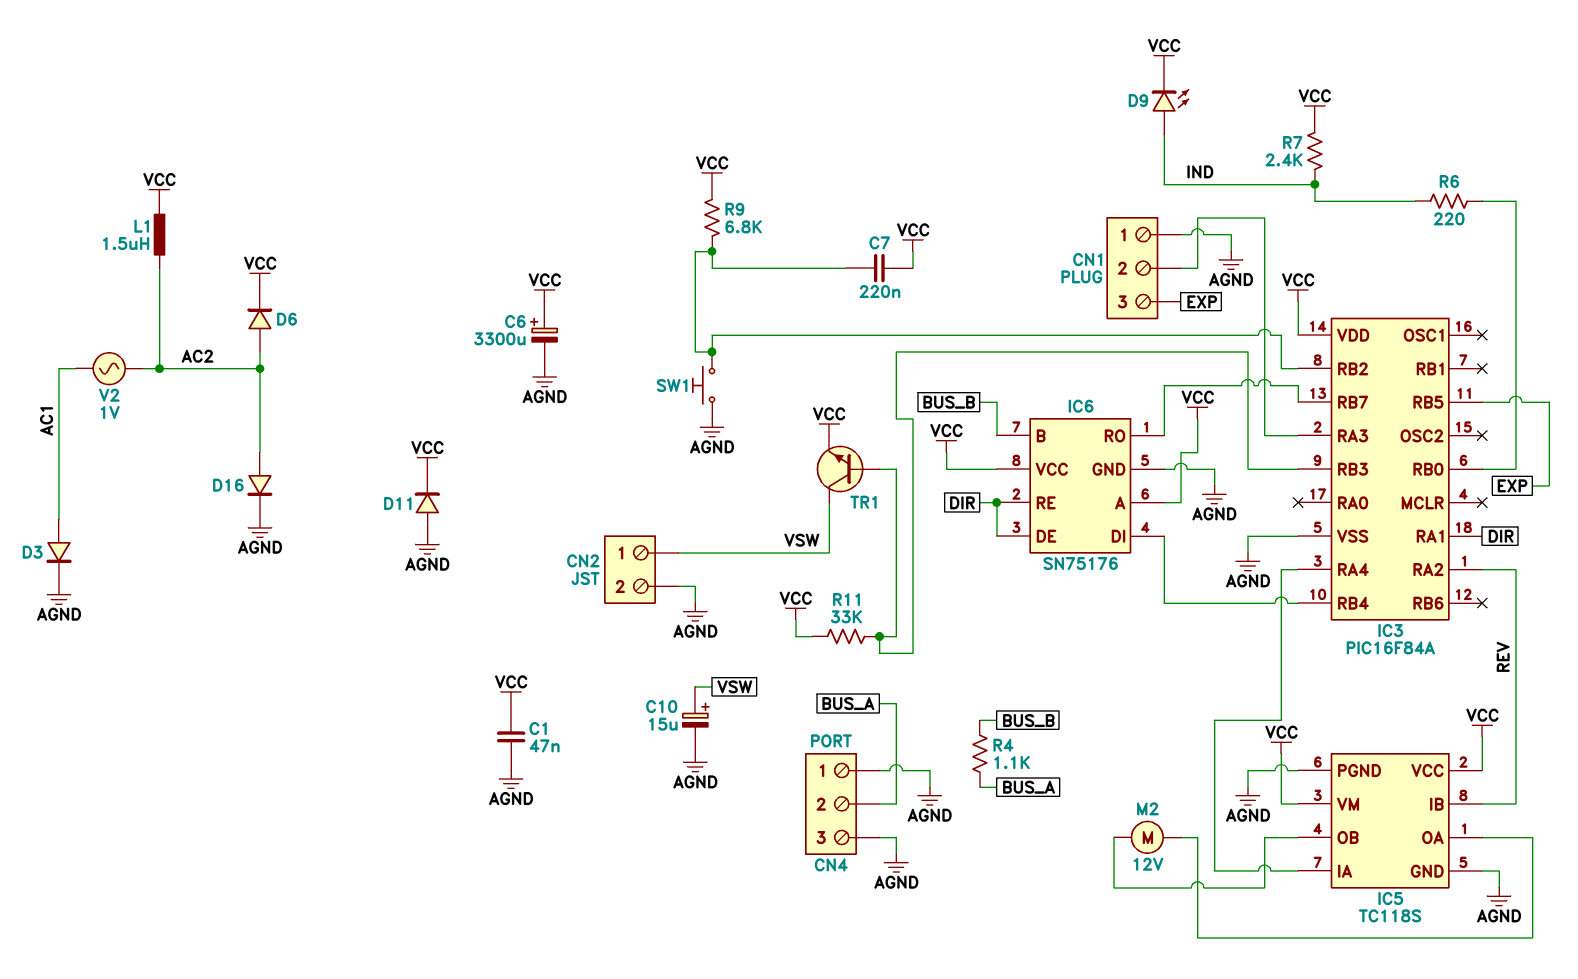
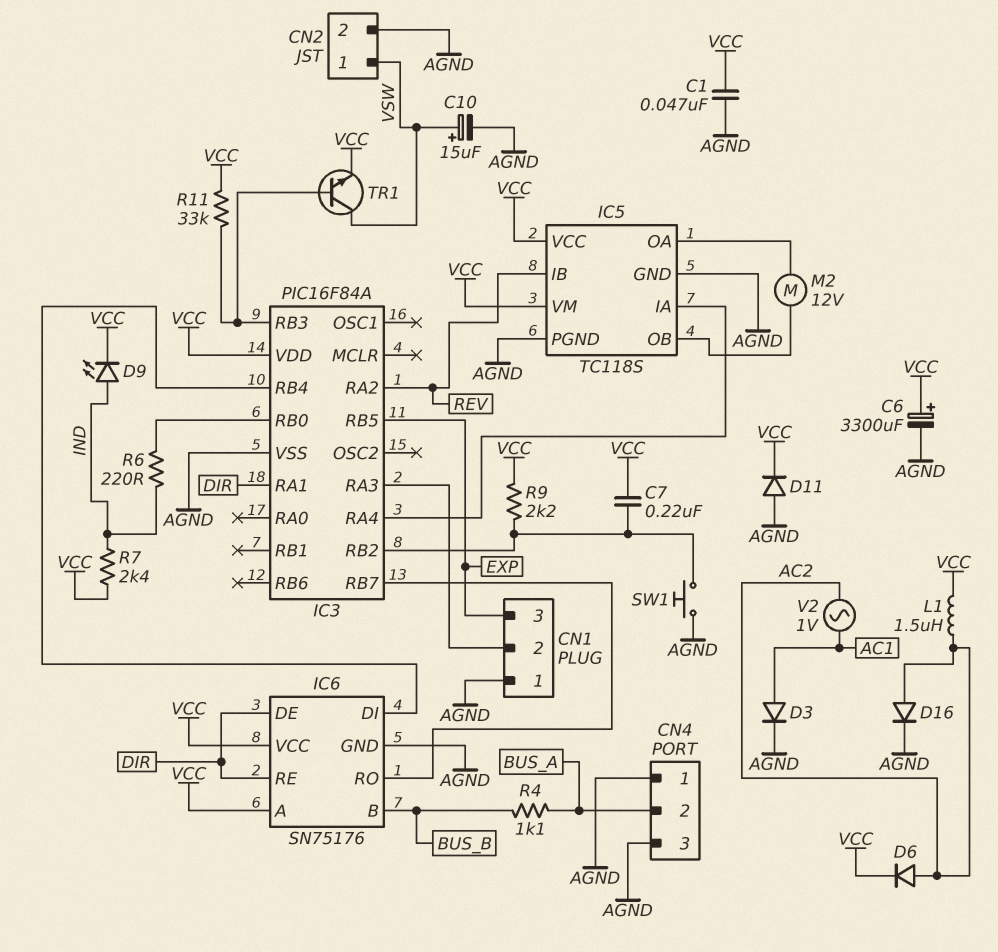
R9: 6.8k (IC3/RB2, VCC) -> 2.2k (IC3/RB2, VCC)

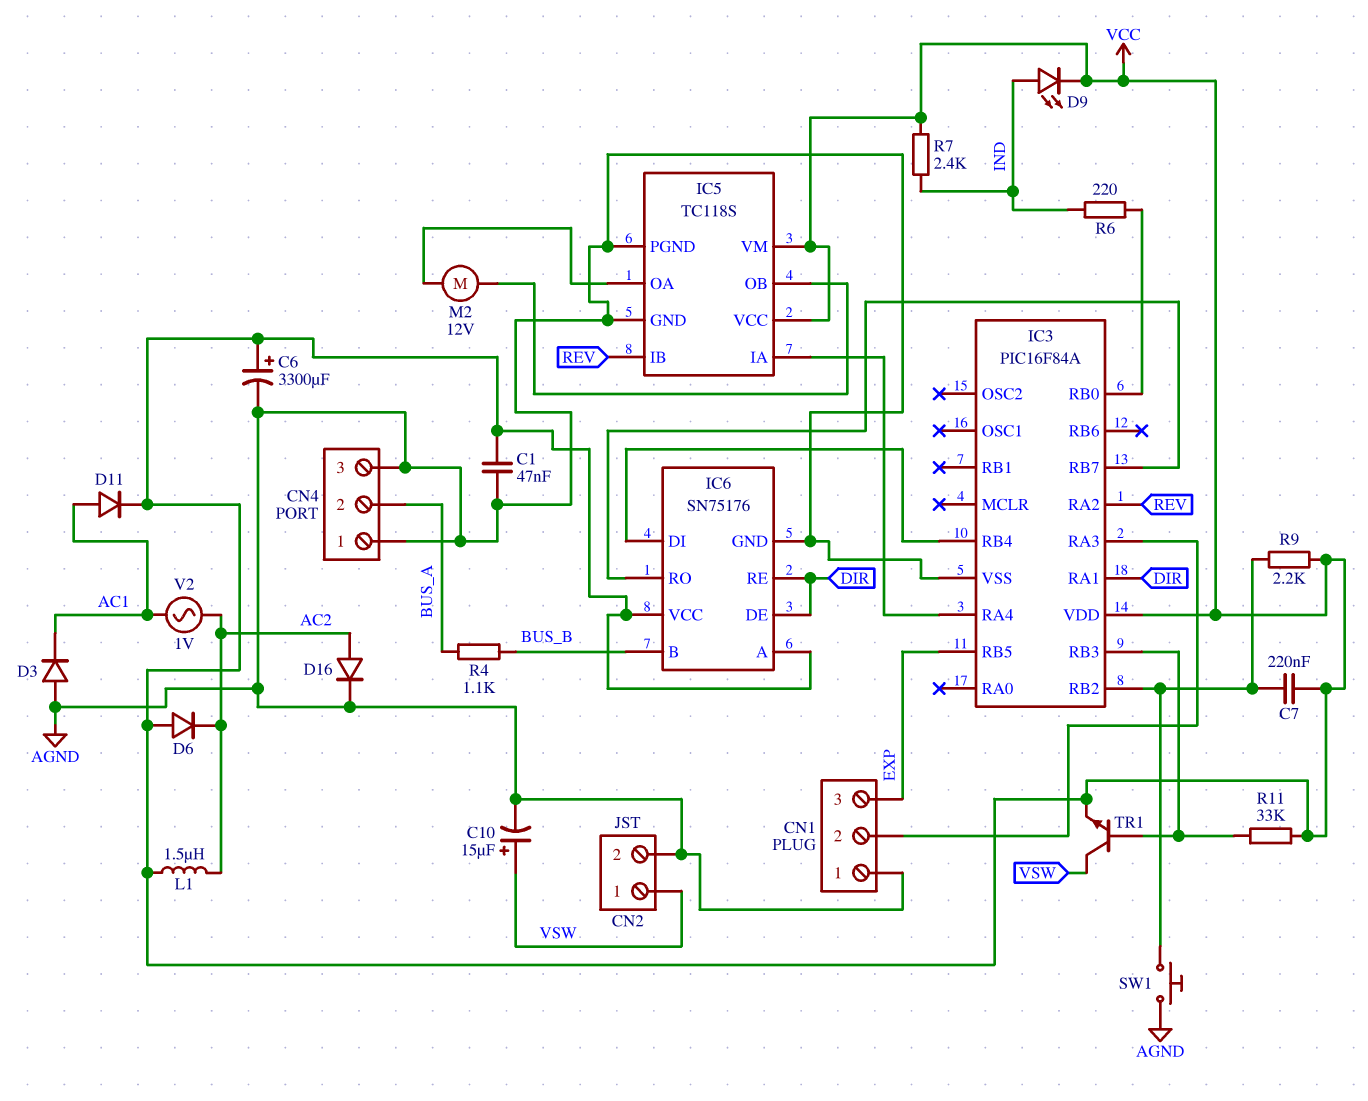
D3: diode (A AC1, K AGND) -> diode (A AGND, K AC1)
D6: diode (A AC2, K VCC) -> diode (A VCC, K AC2)
D11: diode (A AGND, K VCC) -> diode (A AC1, K VCC)

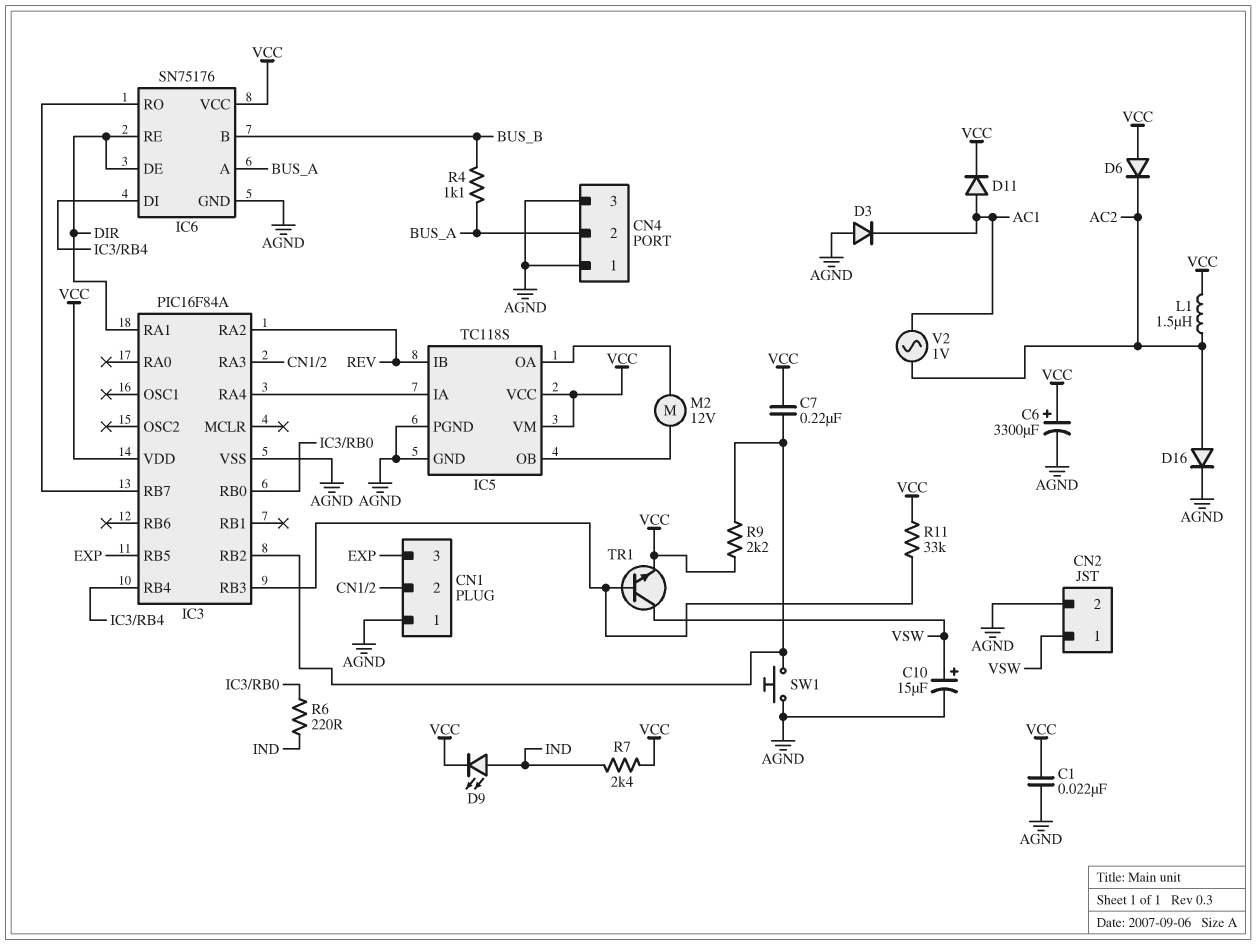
C1: 47nF (AGND, VCC) -> 22nF (AGND, VCC)
IC6 pin A: VCC -> BUS_A

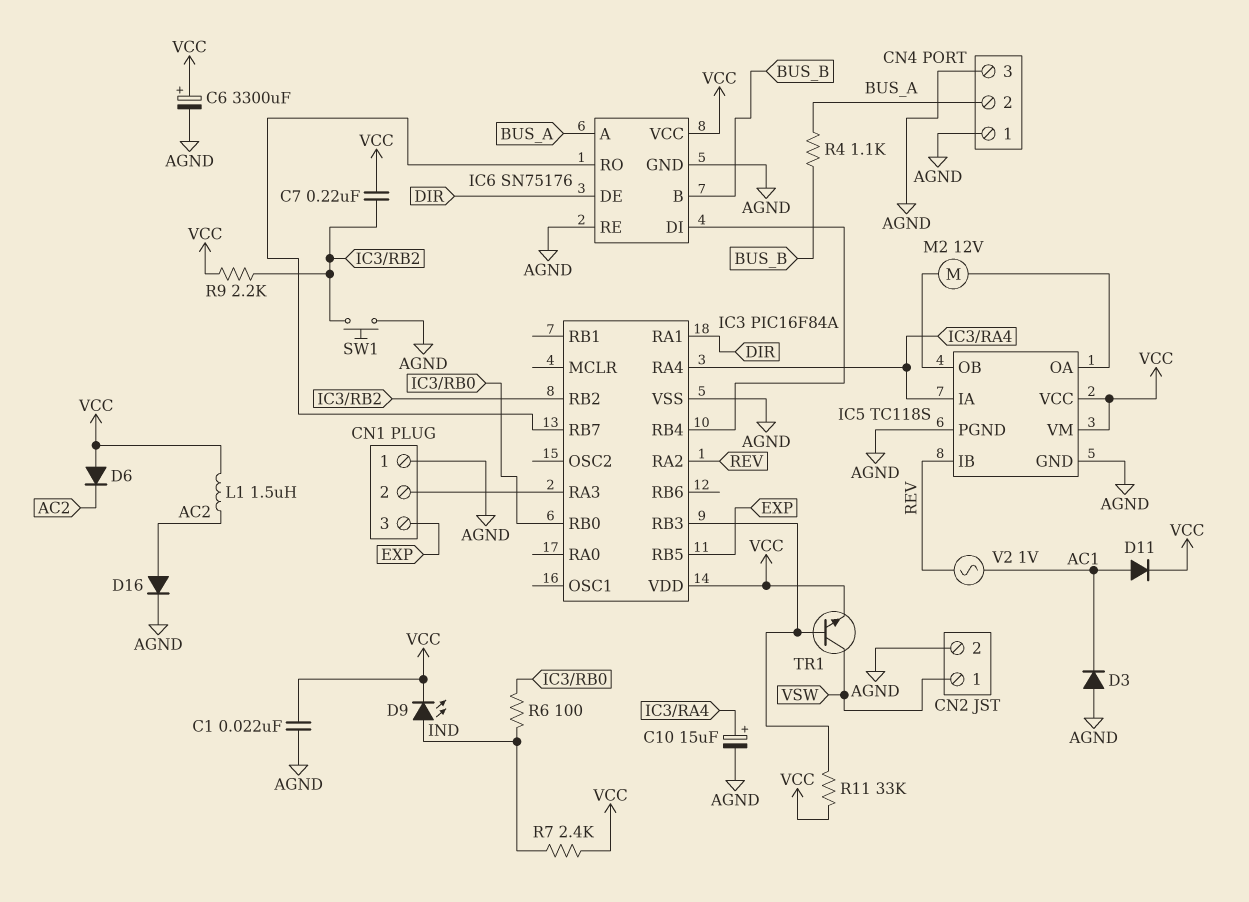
C10: 15uF (plus VSW, minus AGND) -> 15uF (plus IC3/RA4, minus AGND)
IC6 pin RE: DIR -> AGND
R6: 220 (IC3/RB0, IND) -> 100 (IC3/RB0, IND)
V2: AC 1V (AC1, AC2) -> AC 1V (AC1, REV)

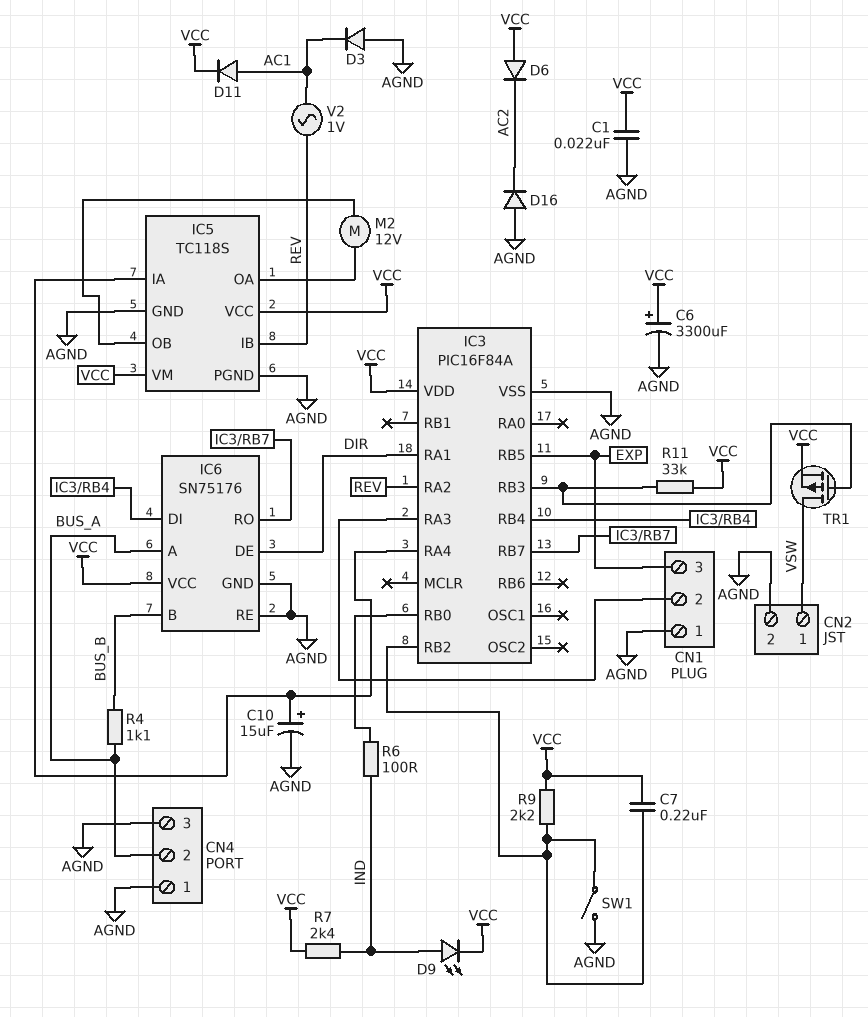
D16: diode (A AC2, K AGND) -> diode (A AGND, K AC2)
L1: 1.5uH (AC2, VCC) -> none
SW1: button (AGND, IC3/RB2) -> switch (AGND, IC3/RB2)
TR1: NPN (B IC3/RB3, C VSW, E VCC) -> PMOS (G IC3/RB3, D VSW, S VCC)

